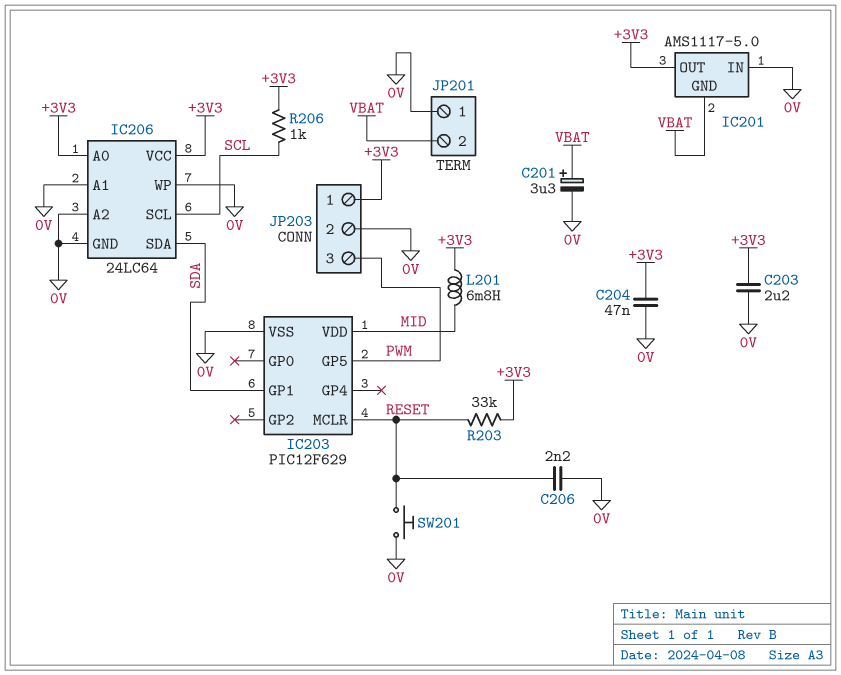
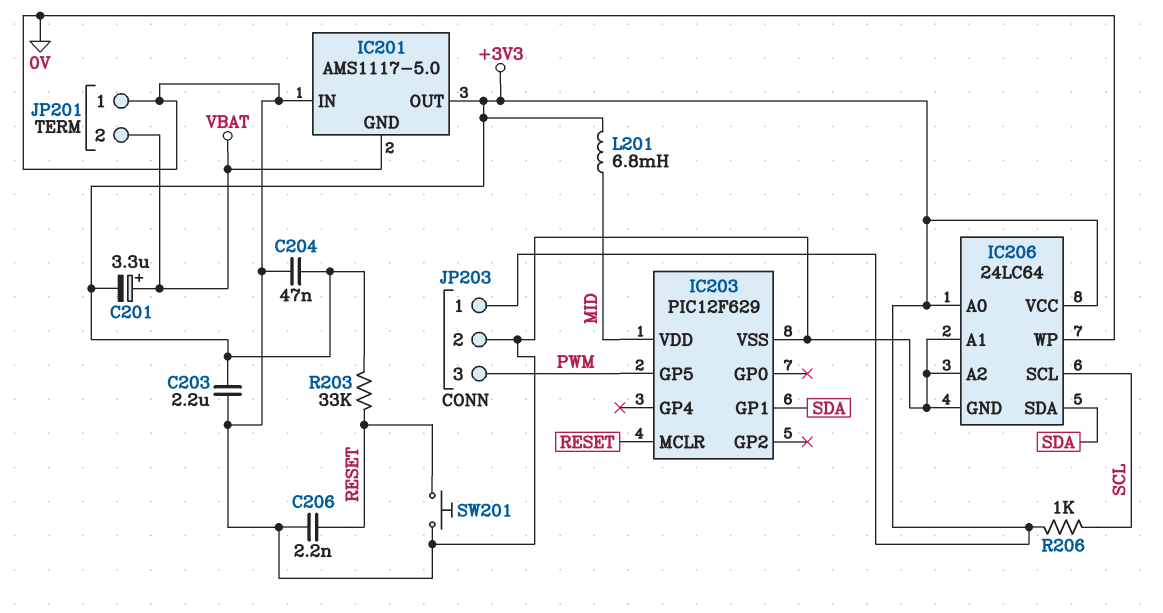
C201: 3.3uF (plus VBAT, minus 0V) -> 3.3uF (plus VBAT, minus +3V3)

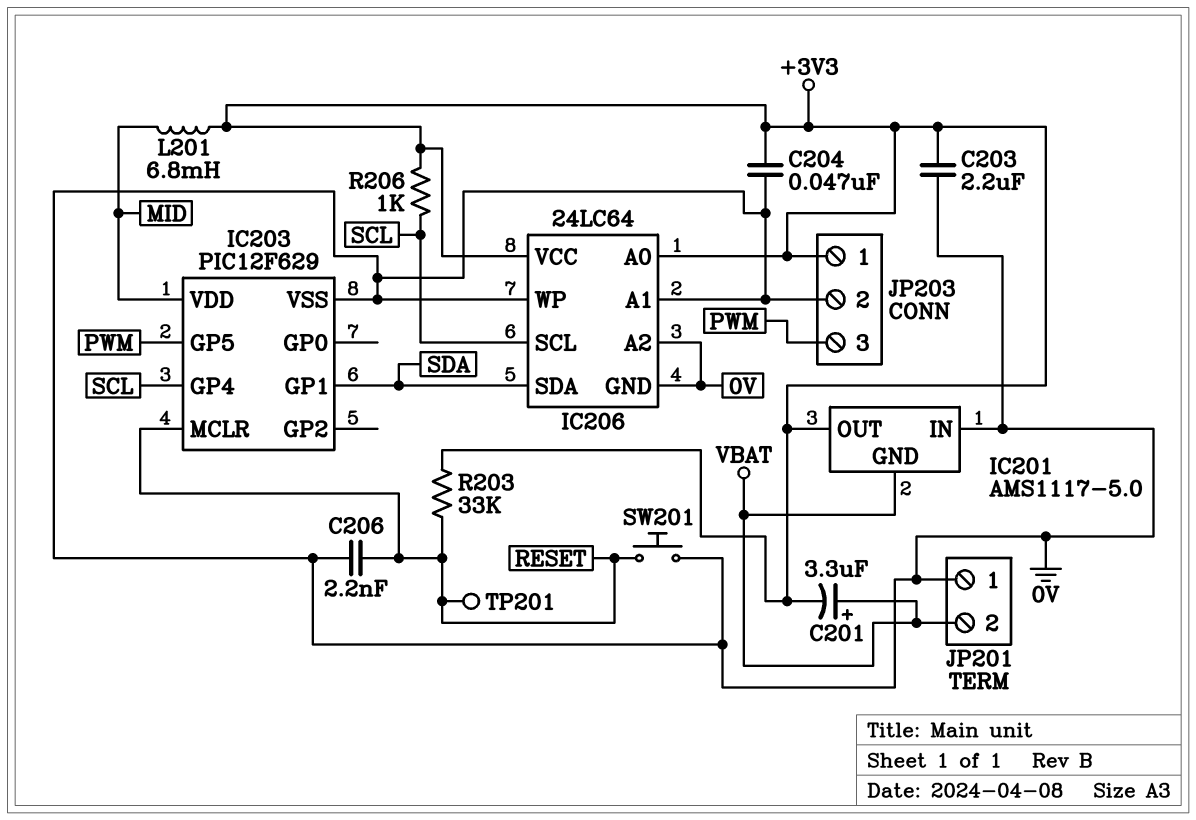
IC203 pin GP4: none -> SCL
TP201: none -> test point (RESET)

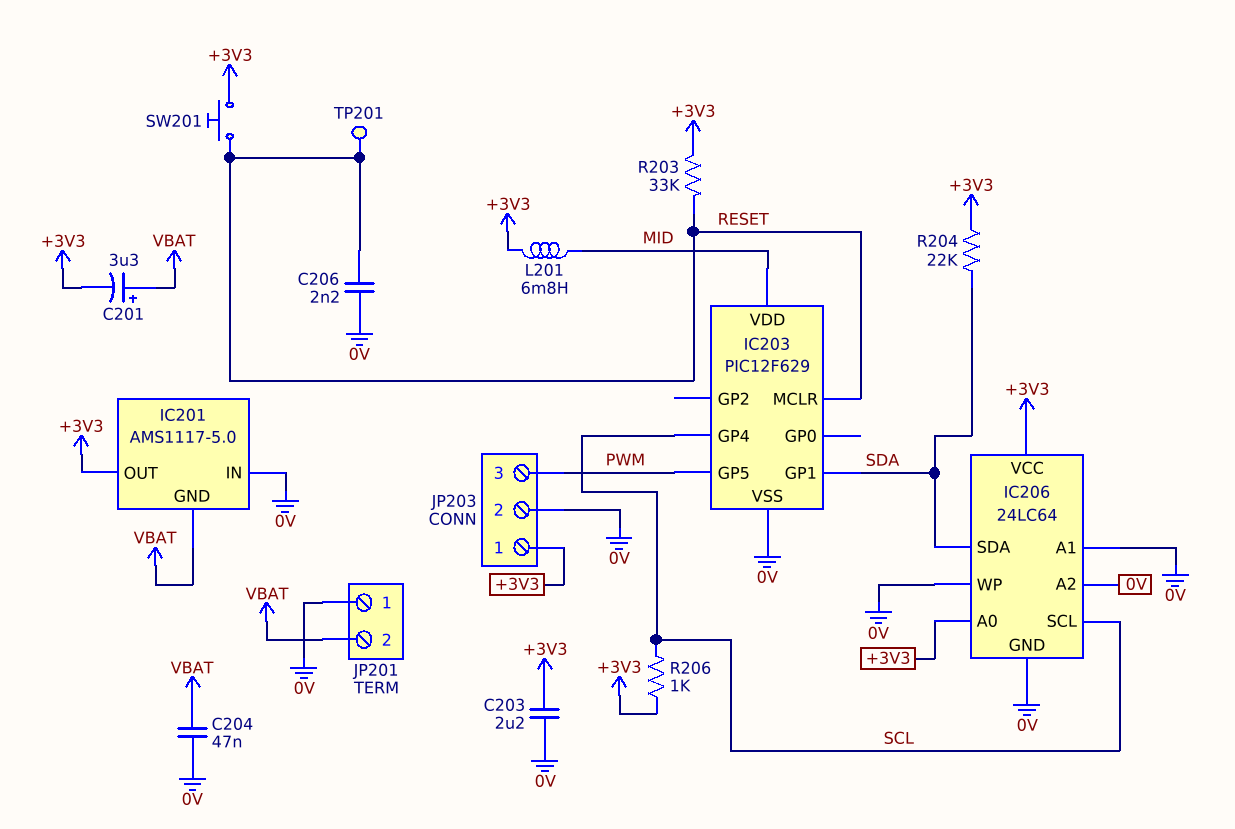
C204: 47nF (+3V3, 0V) -> 47nF (0V, VBAT)
R204: none -> 22k (+3V3, SDA)
SW201: button (0V, RESET) -> button (+3V3, RESET)

